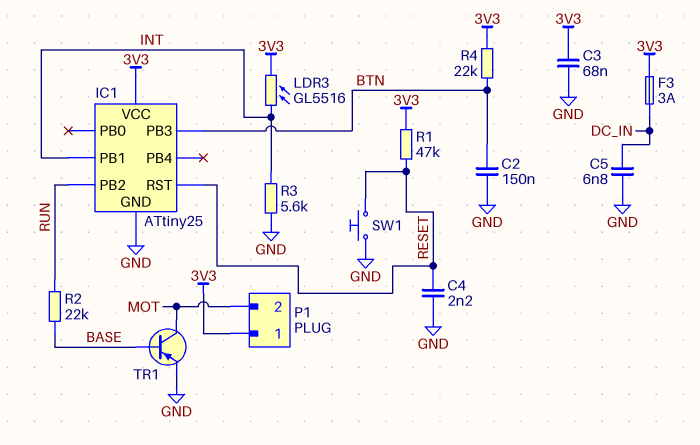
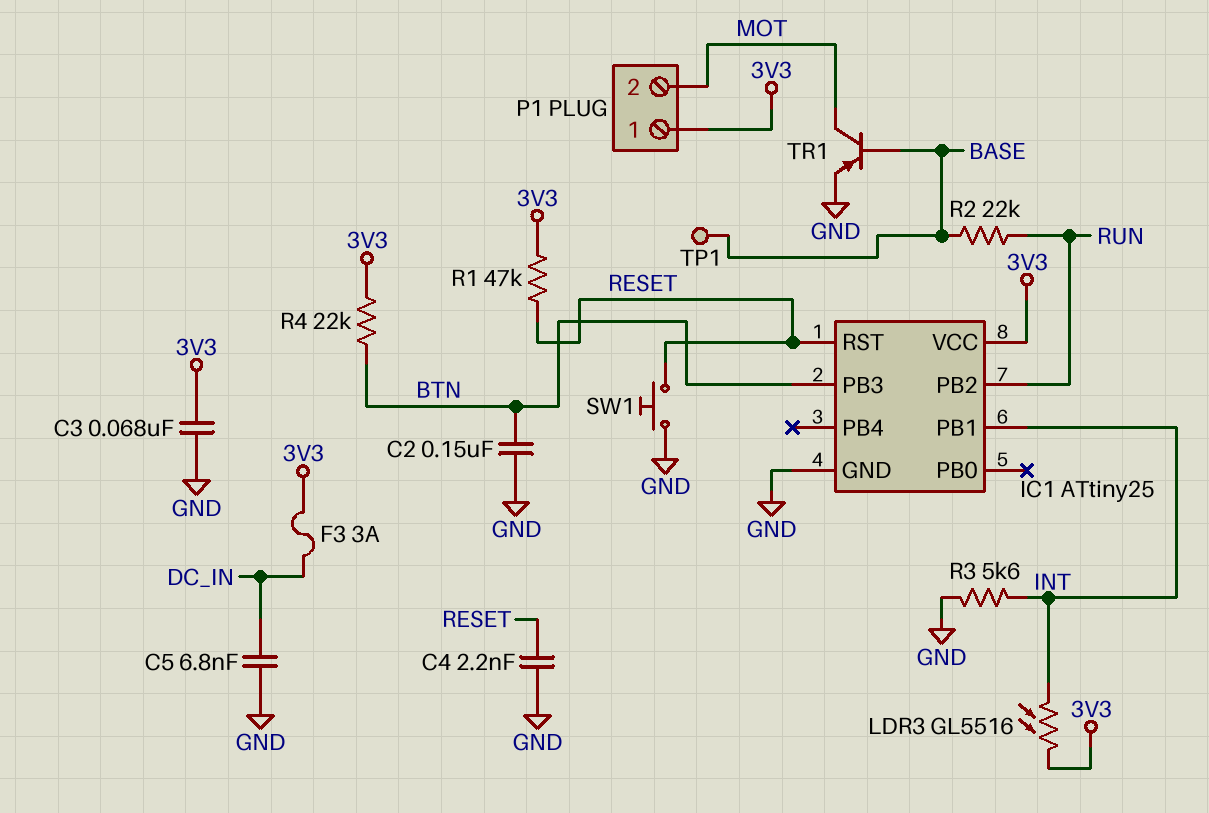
TP1: none -> test point (BASE)

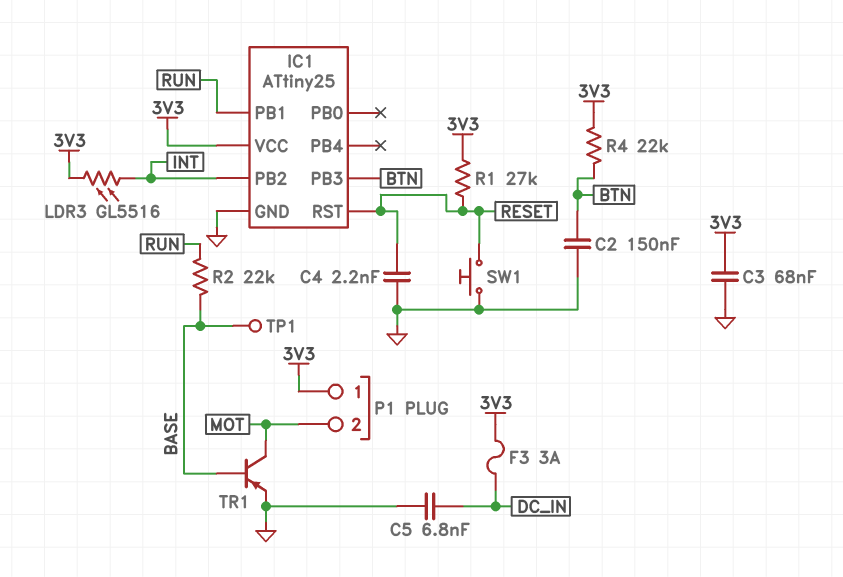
IC1 pin PB1: INT -> RUN
IC1 pin PB2: RUN -> INT
R1: 47k (3V3, RESET) -> 27k (3V3, RESET)
R3: 5.6k (GND, INT) -> none

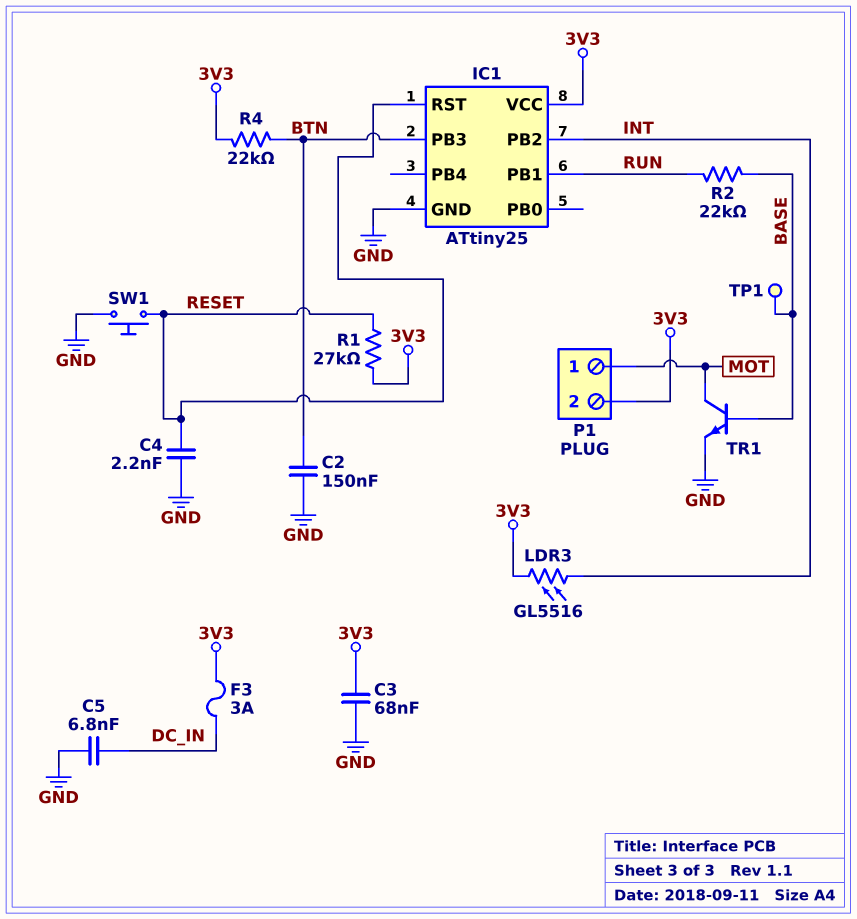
P1 pin 1: 3V3 -> MOT
P1 pin 2: MOT -> 3V3
TR1: PNP (B BASE, C MOT, E GND) -> NPN (B BASE, C MOT, E GND)

